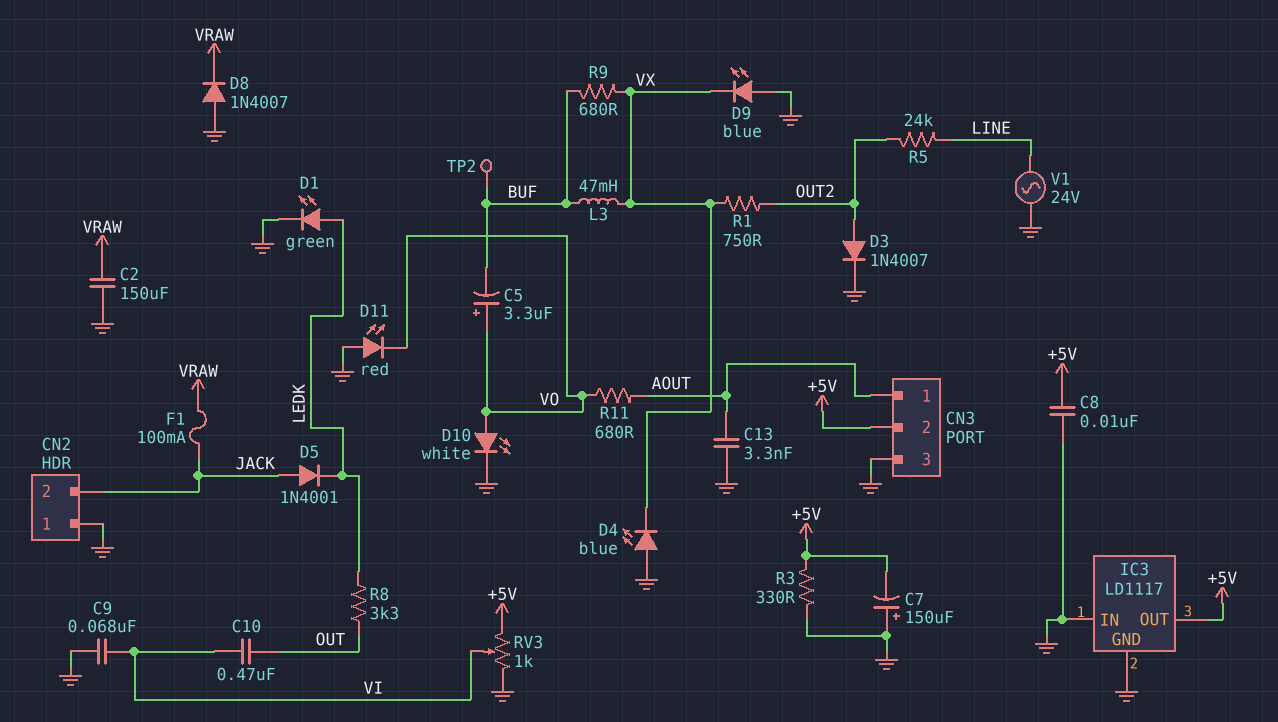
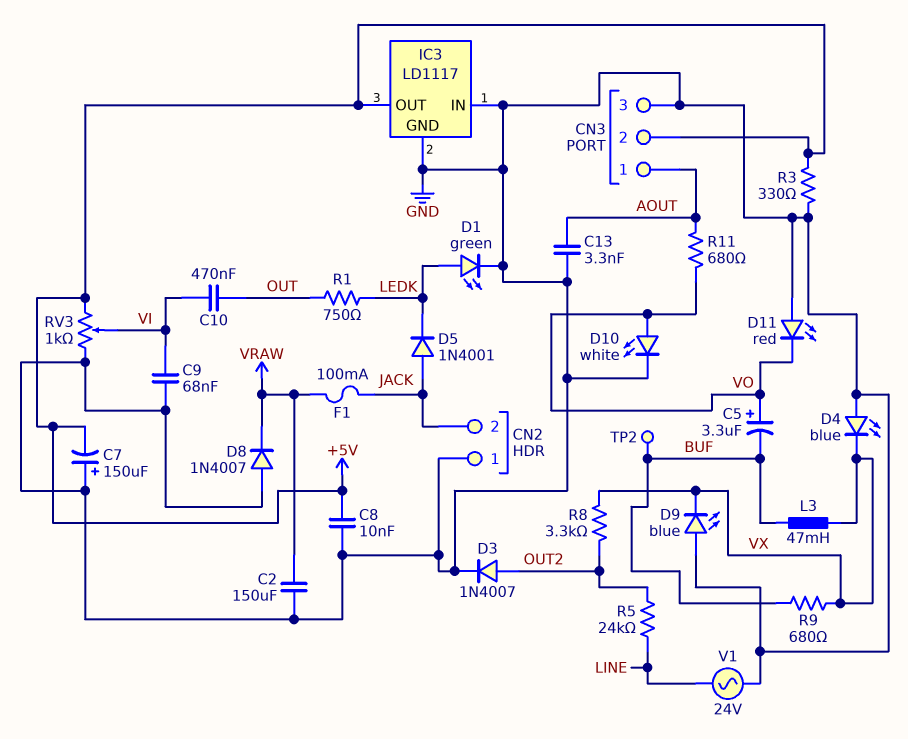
R1: 750 (OUT2, VX) -> 750 (LEDK, OUT)
R8: 3.3k (LEDK, OUT) -> 3.3k (OUT2, VX)

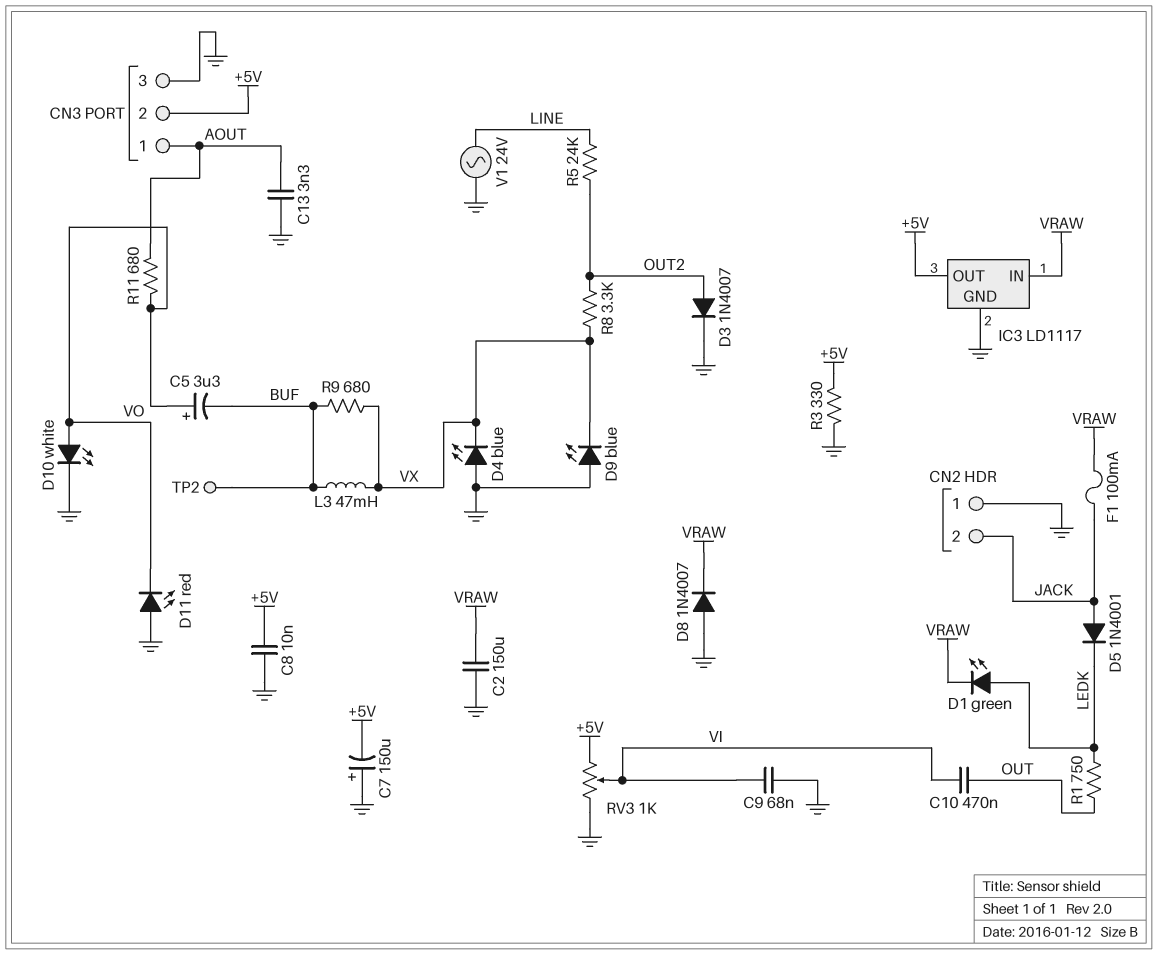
D1: LED green (A LEDK, K GND) -> LED green (A LEDK, K VRAW)
IC3 pin IN: GND -> VRAW

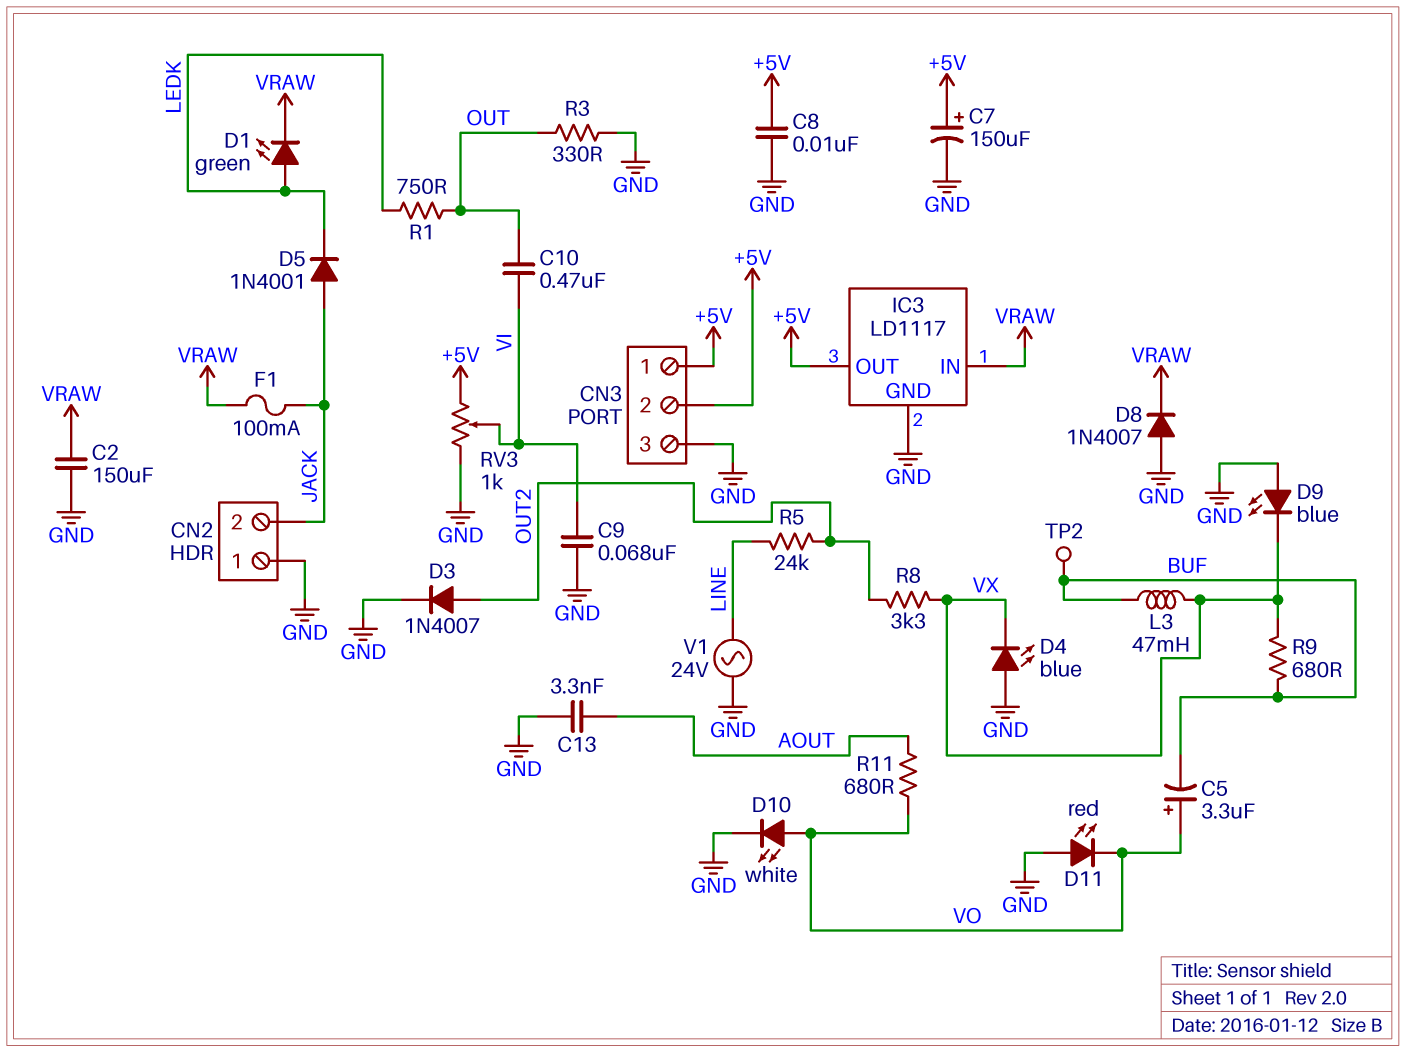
C7: 150uF (plus GND, minus +5V) -> 150uF (plus +5V, minus GND)
CN3 pin 1: AOUT -> +5V
R3: 330 (+5V, GND) -> 330 (GND, OUT)

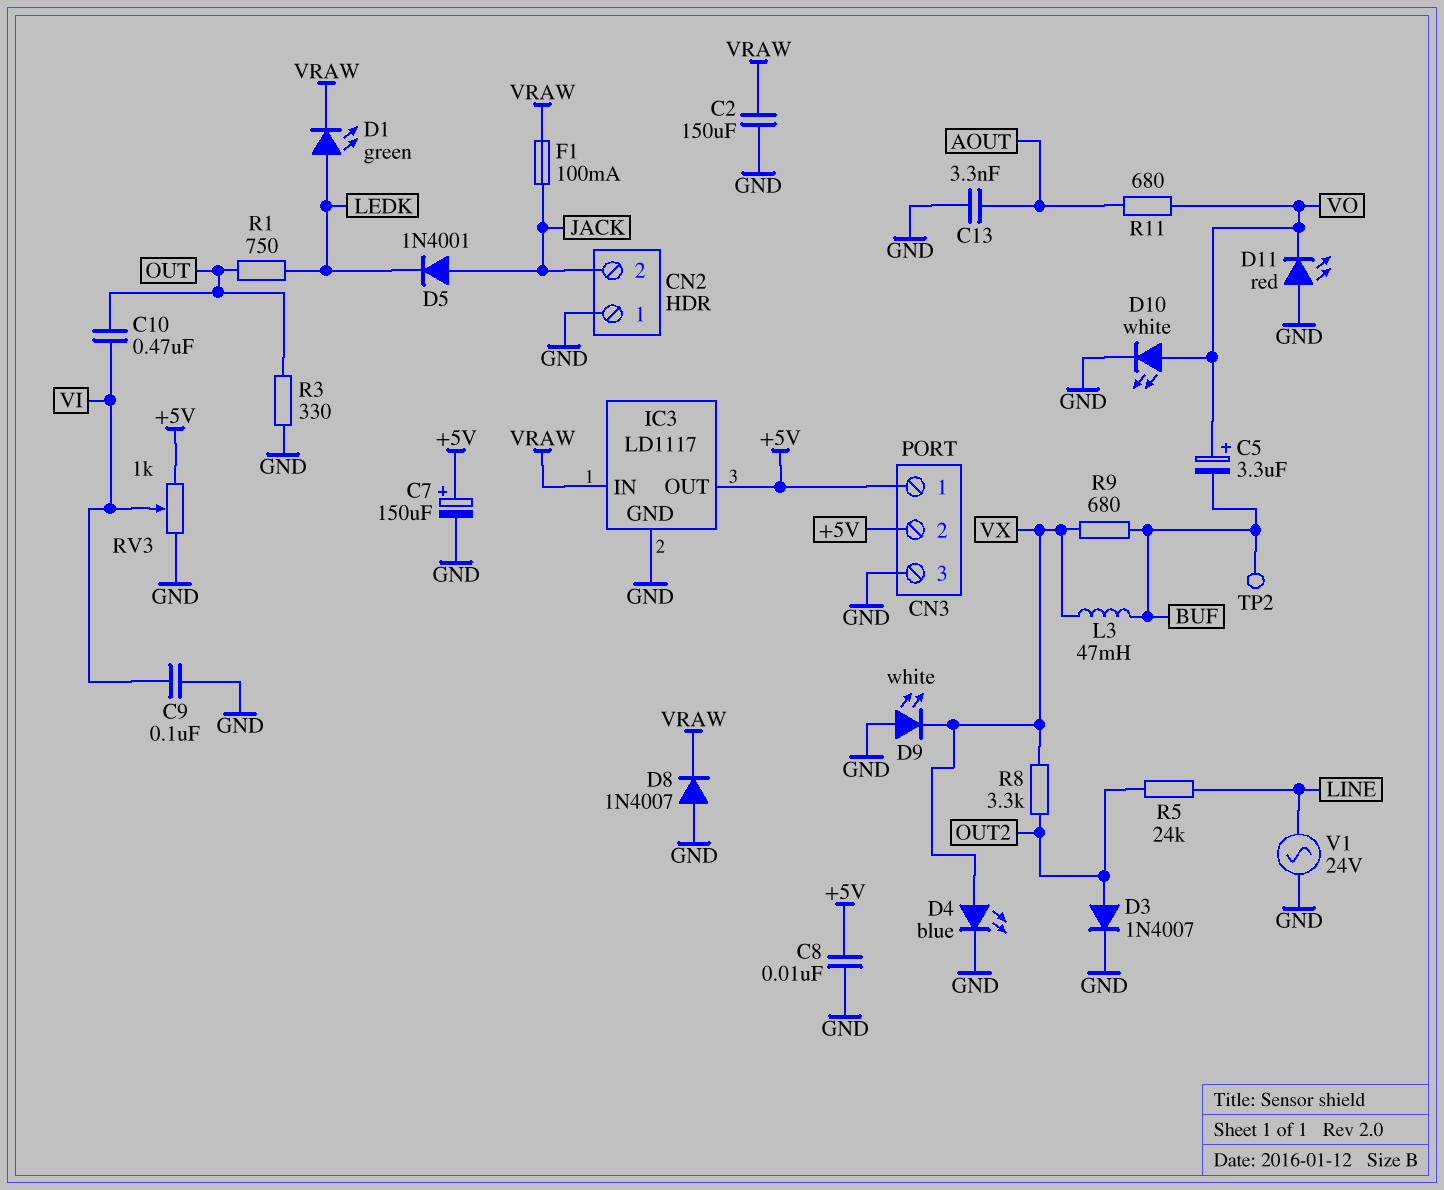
C9: 68nF (GND, VI) -> 100nF (GND, VI)
D4: LED blue (A GND, K VX) -> LED blue (A VX, K GND)
D9: LED blue (A GND, K VX) -> LED white (A GND, K VX)

